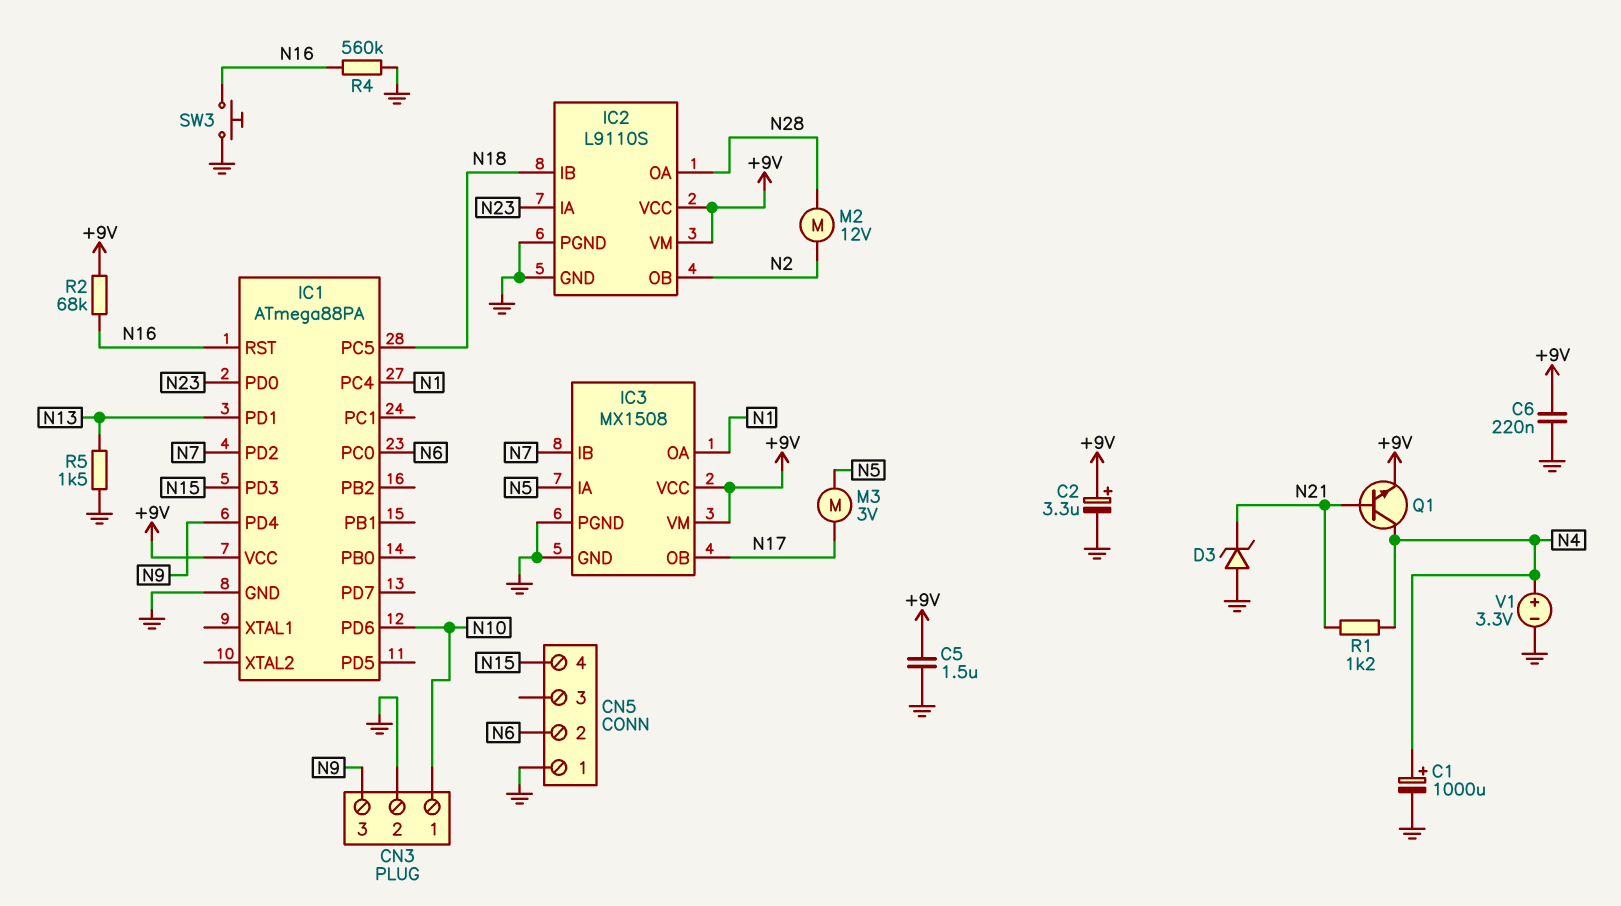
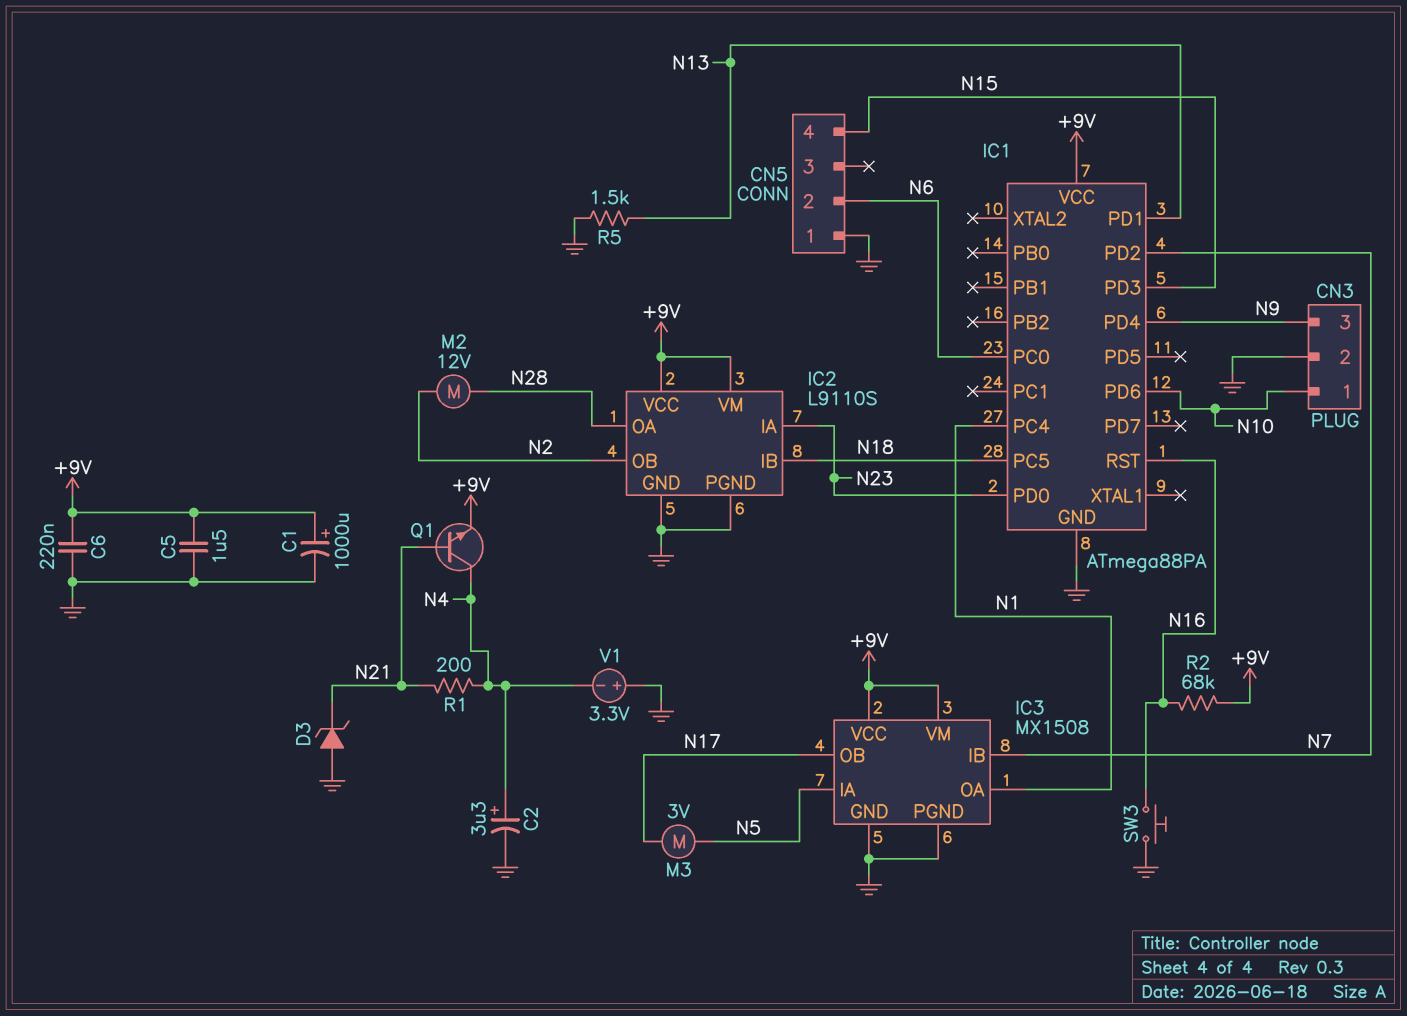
C1: 1000uF (plus N4, minus GND) -> 1000uF (plus +9V, minus GND)
C2: 3.3uF (plus +9V, minus GND) -> 3.3uF (plus N4, minus GND)
R1: 1.2k (N4, N21) -> 200 (N4, N21)
R4: 560k (GND, N16) -> none
V1: 3.3V (plus N4, minus GND) -> 3.3V (plus GND, minus N4)

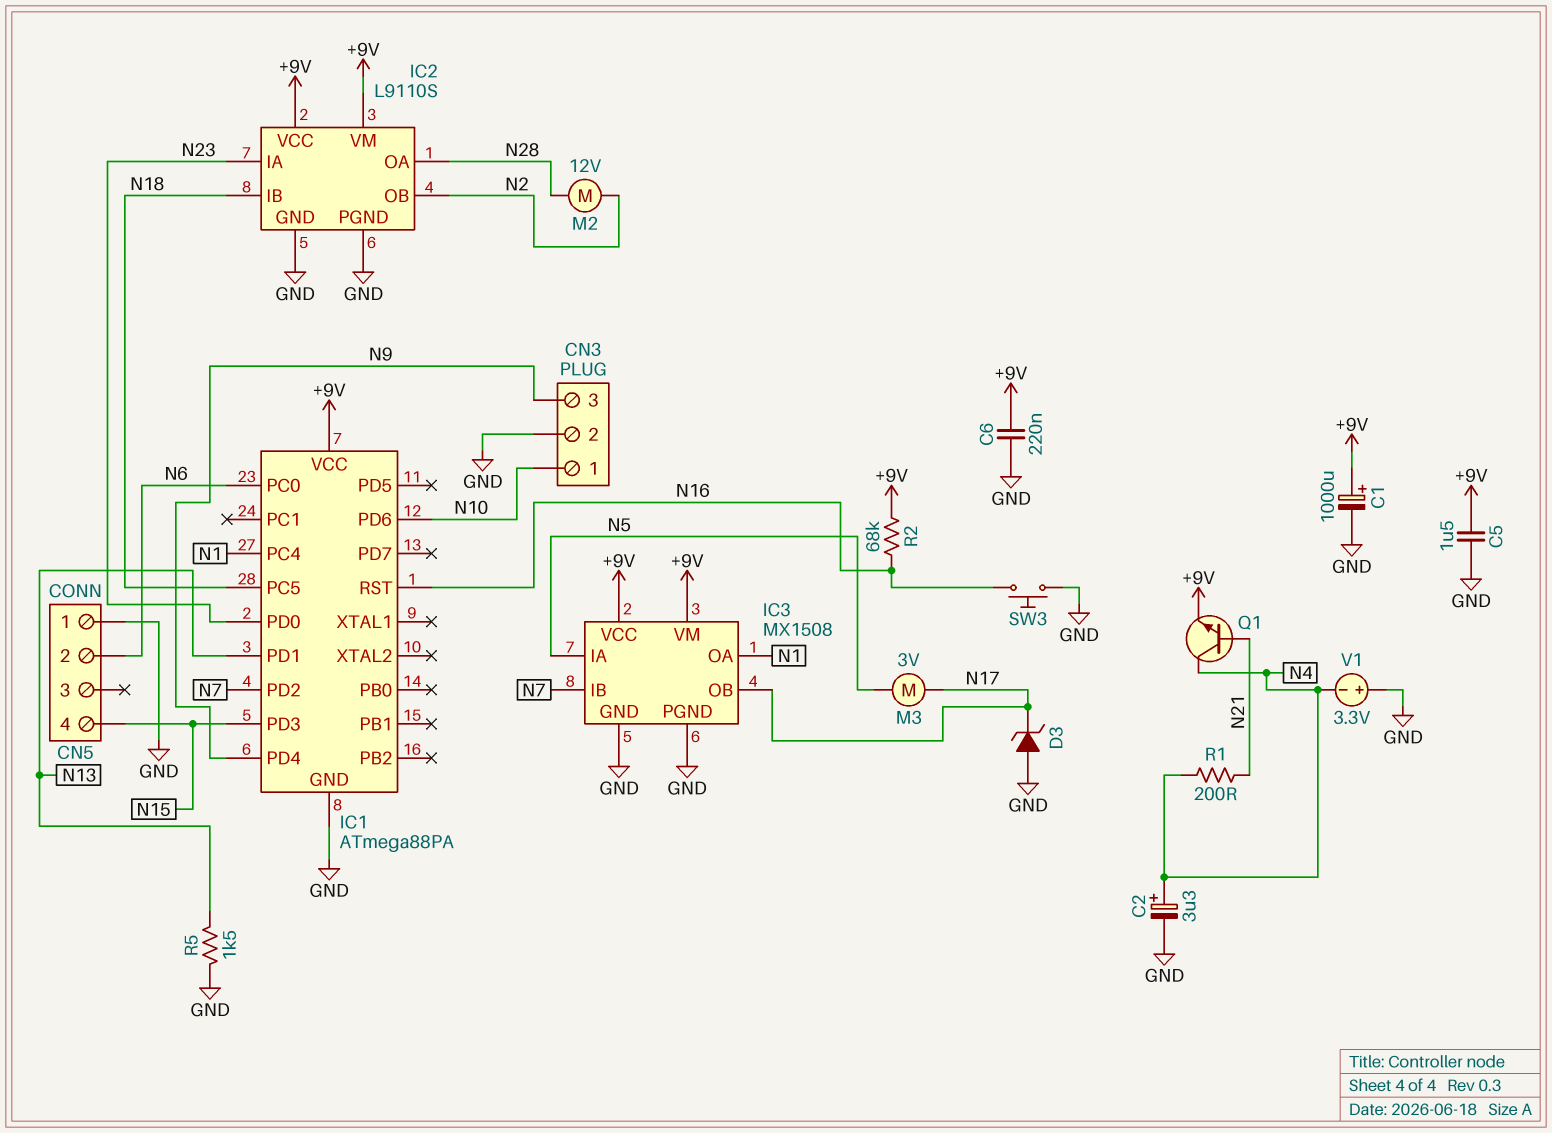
D3: zener (A GND, K N21) -> zener (A GND, K N17)

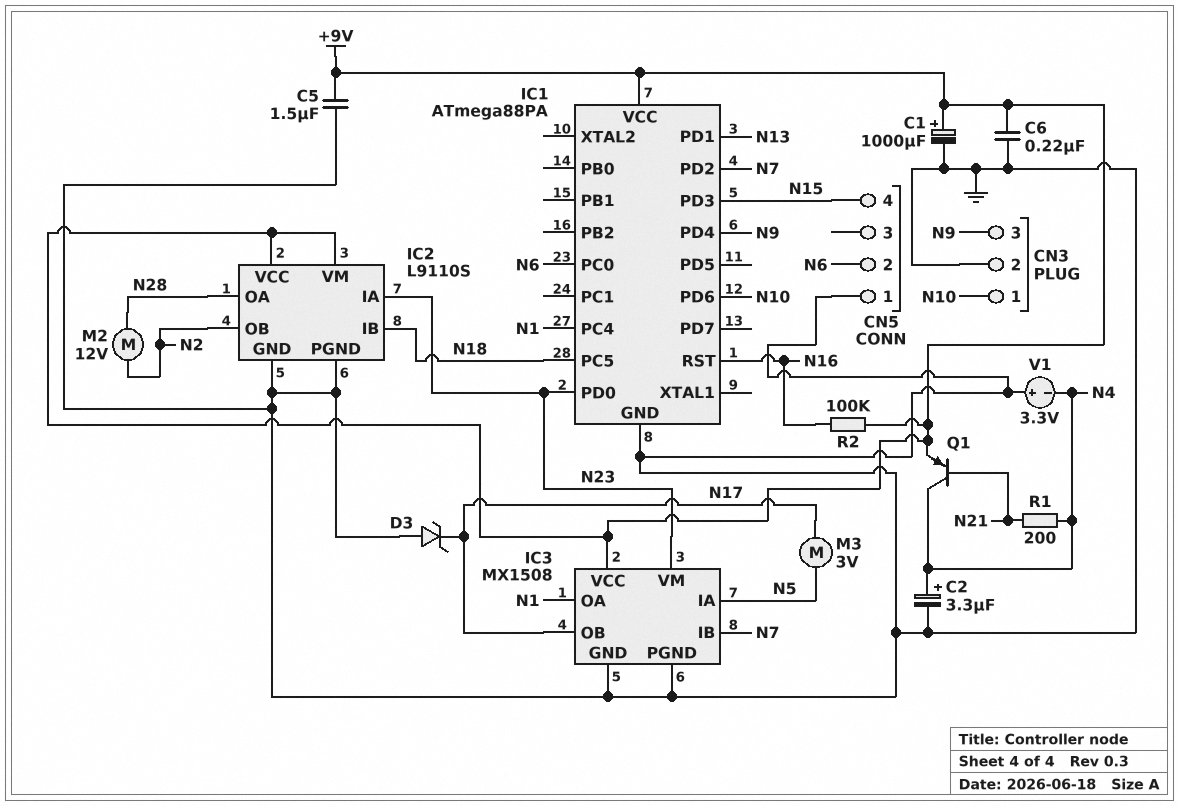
IC3 pin VM: +9V -> N23
Q1: NPN (B N21, C N4, E +9V) -> PNP (B N21, C N4, E +9V)
R2: 68k (+9V, N16) -> 100k (+9V, N16)
R5: 1.5k (GND, N13) -> none
SW3: button (GND, N16) -> none

